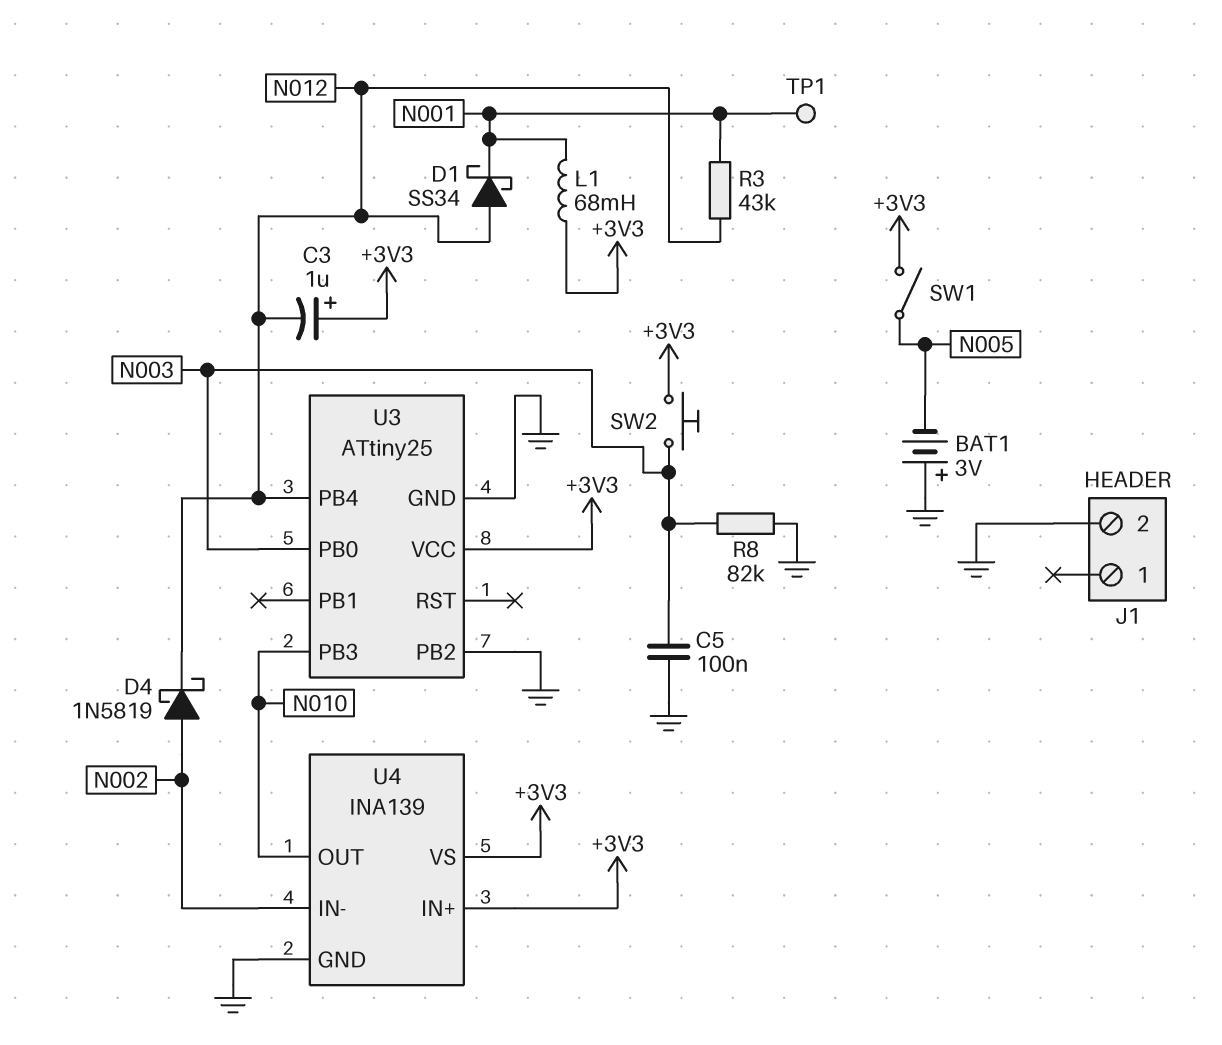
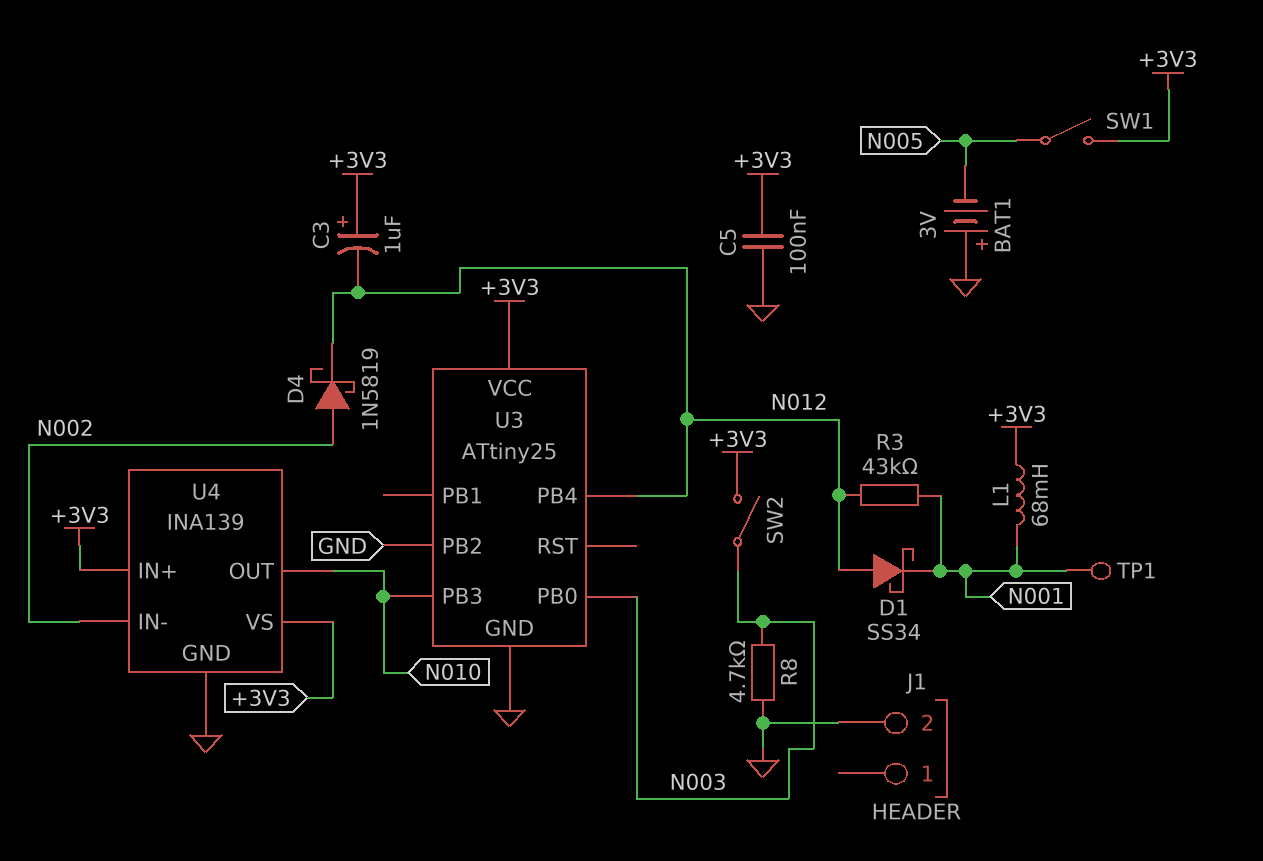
C5: 100nF (GND, N003) -> 100nF (+3V3, GND)
R8: 82k (GND, N003) -> 4.7k (GND, N003)
SW2: button (+3V3, N003) -> switch (+3V3, N003)

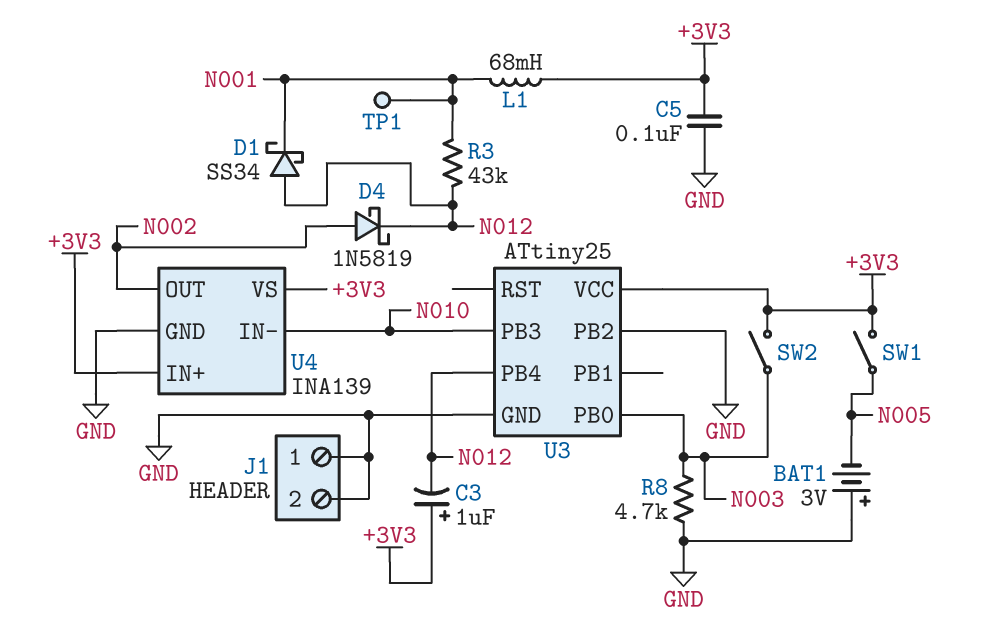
J1 pin 1: none -> GND
U4 pin IN-: N002 -> N010
U4 pin OUT: N010 -> N002

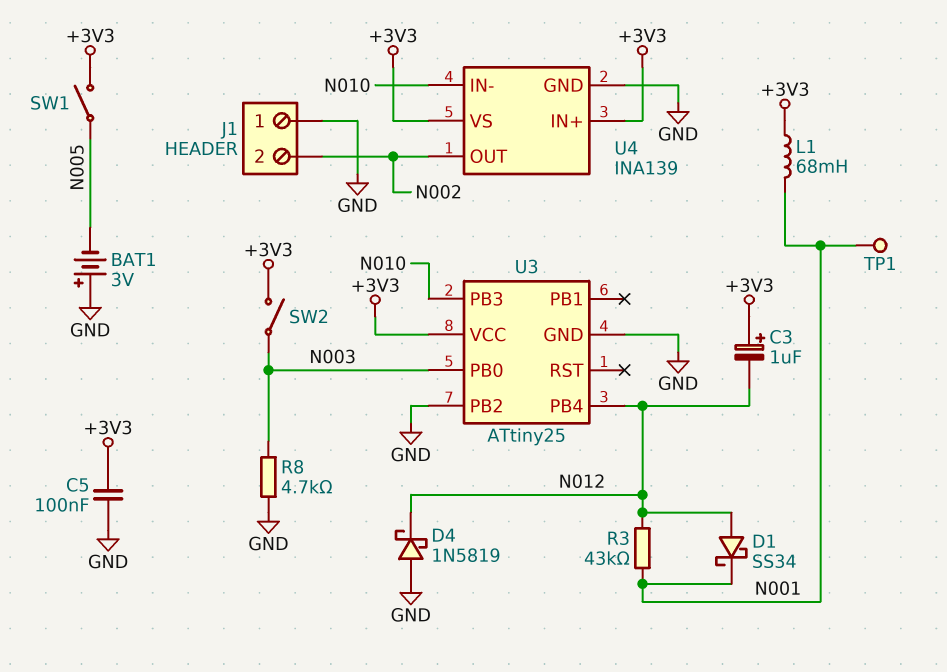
D4: schottky 1N5819 (A N002, K N012) -> schottky 1N5819 (A GND, K N012)
J1 pin 2: GND -> N002

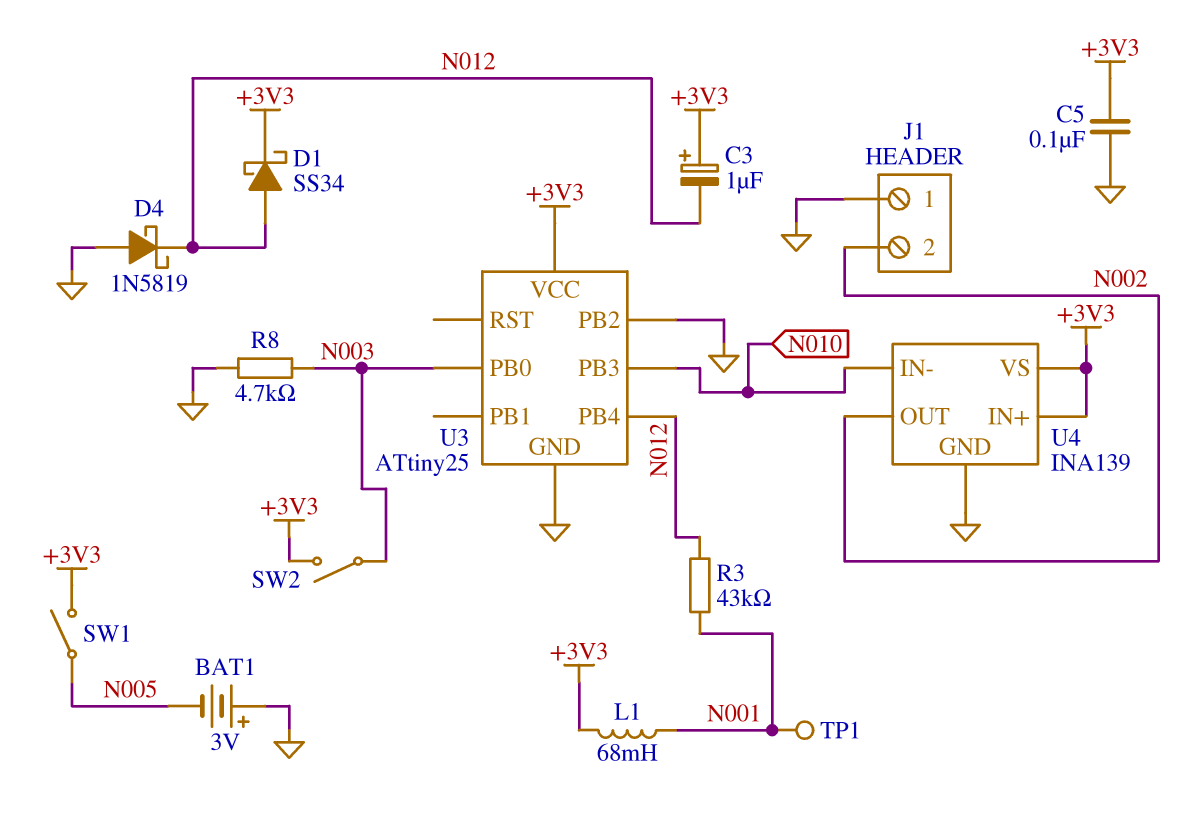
D1: schottky SS34 (A N012, K N001) -> schottky SS34 (A N012, K +3V3)

